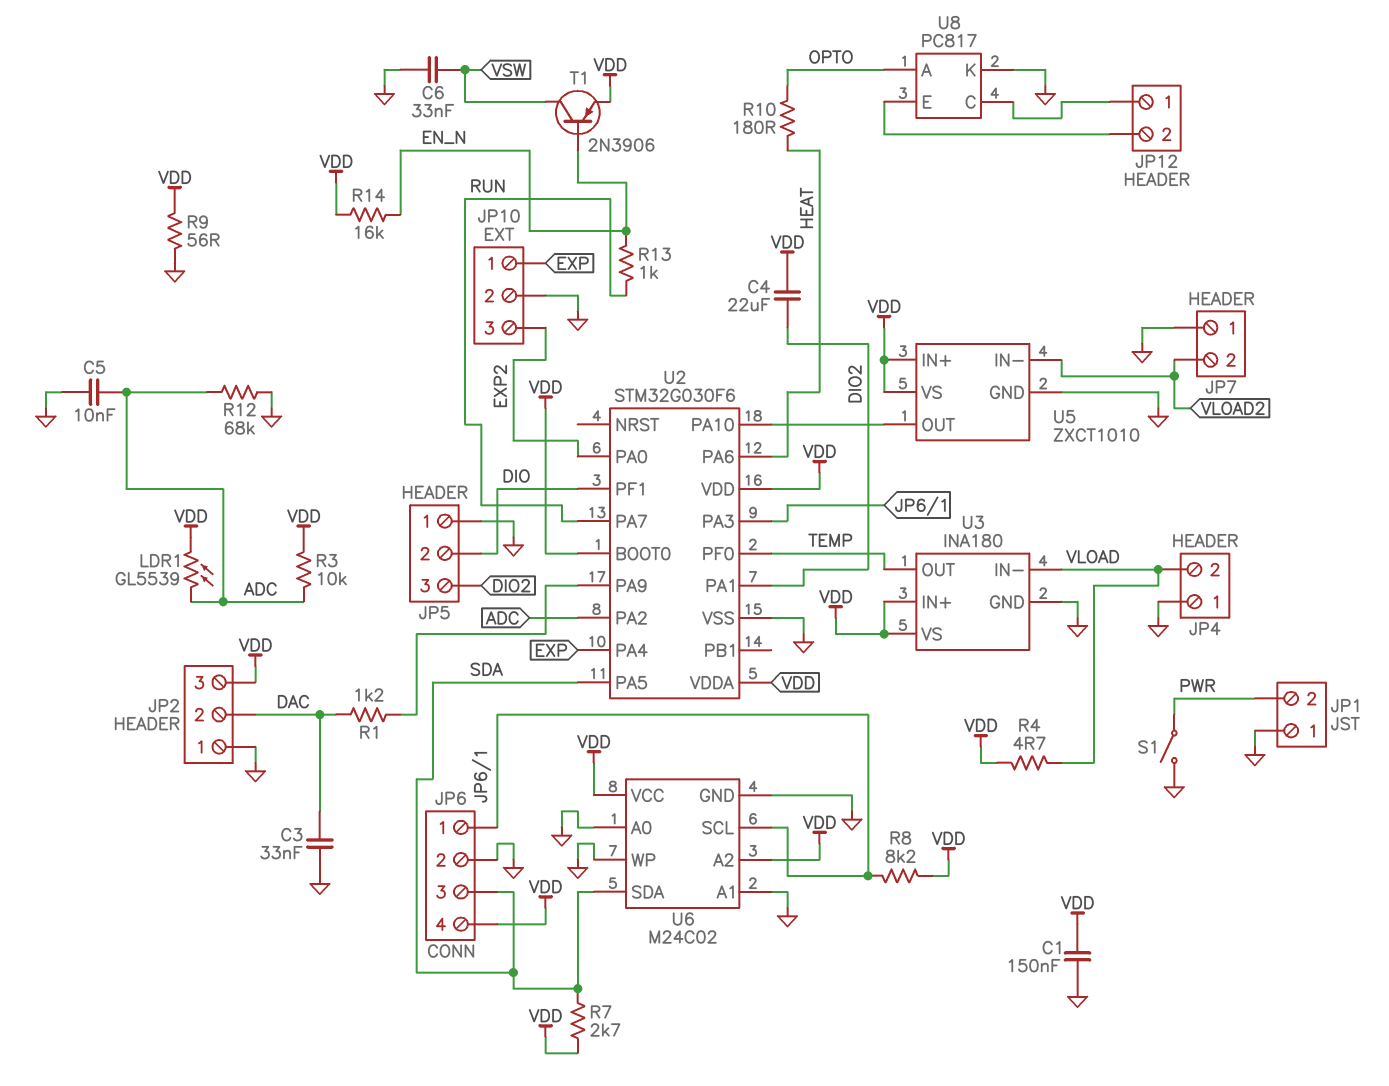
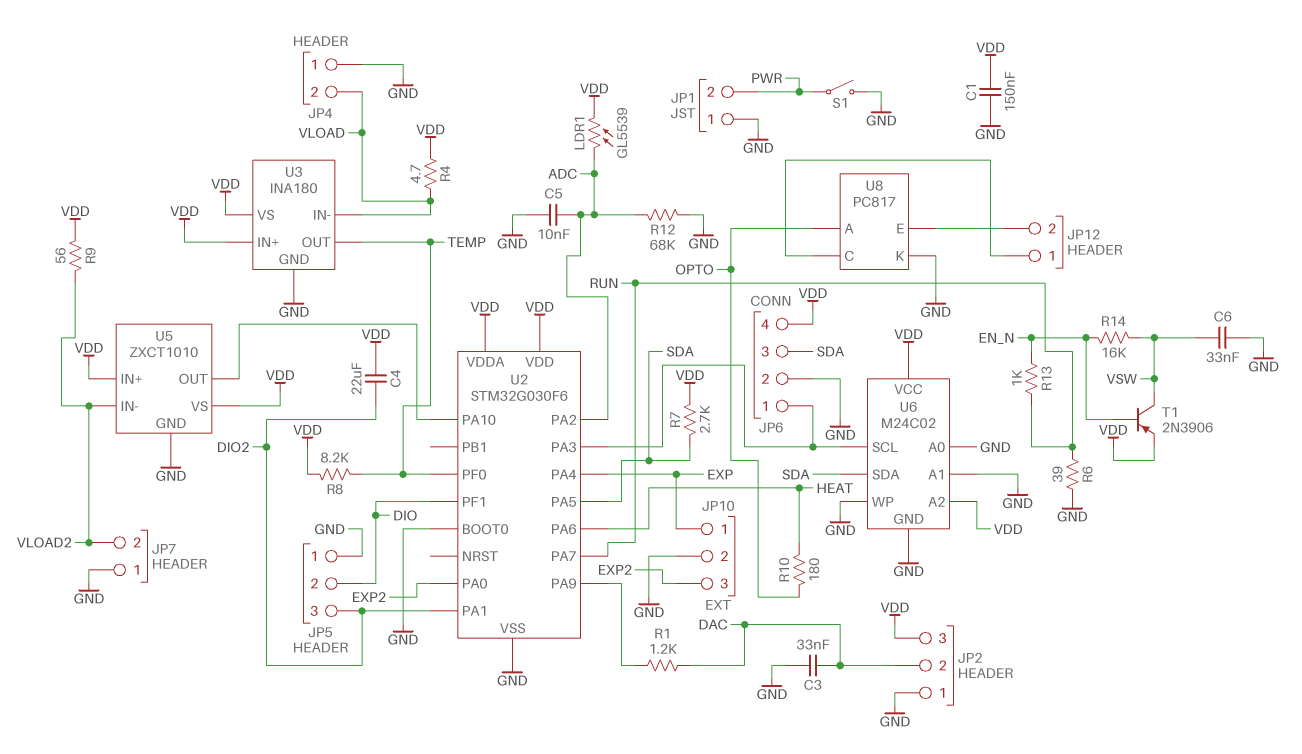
R3: 10k (ADC, VDD) -> none
R6: none -> 39 (GND, RUN)
R8: 8.2k (JP6/1, VDD) -> 8.2k (TEMP, VDD)
R9: 56 (GND, VDD) -> 56 (VDD, VLOAD2)
R14: 16k (EN_N, VDD) -> 16k (EN_N, VSW)
U2 pin BOOT0: VDD -> GND

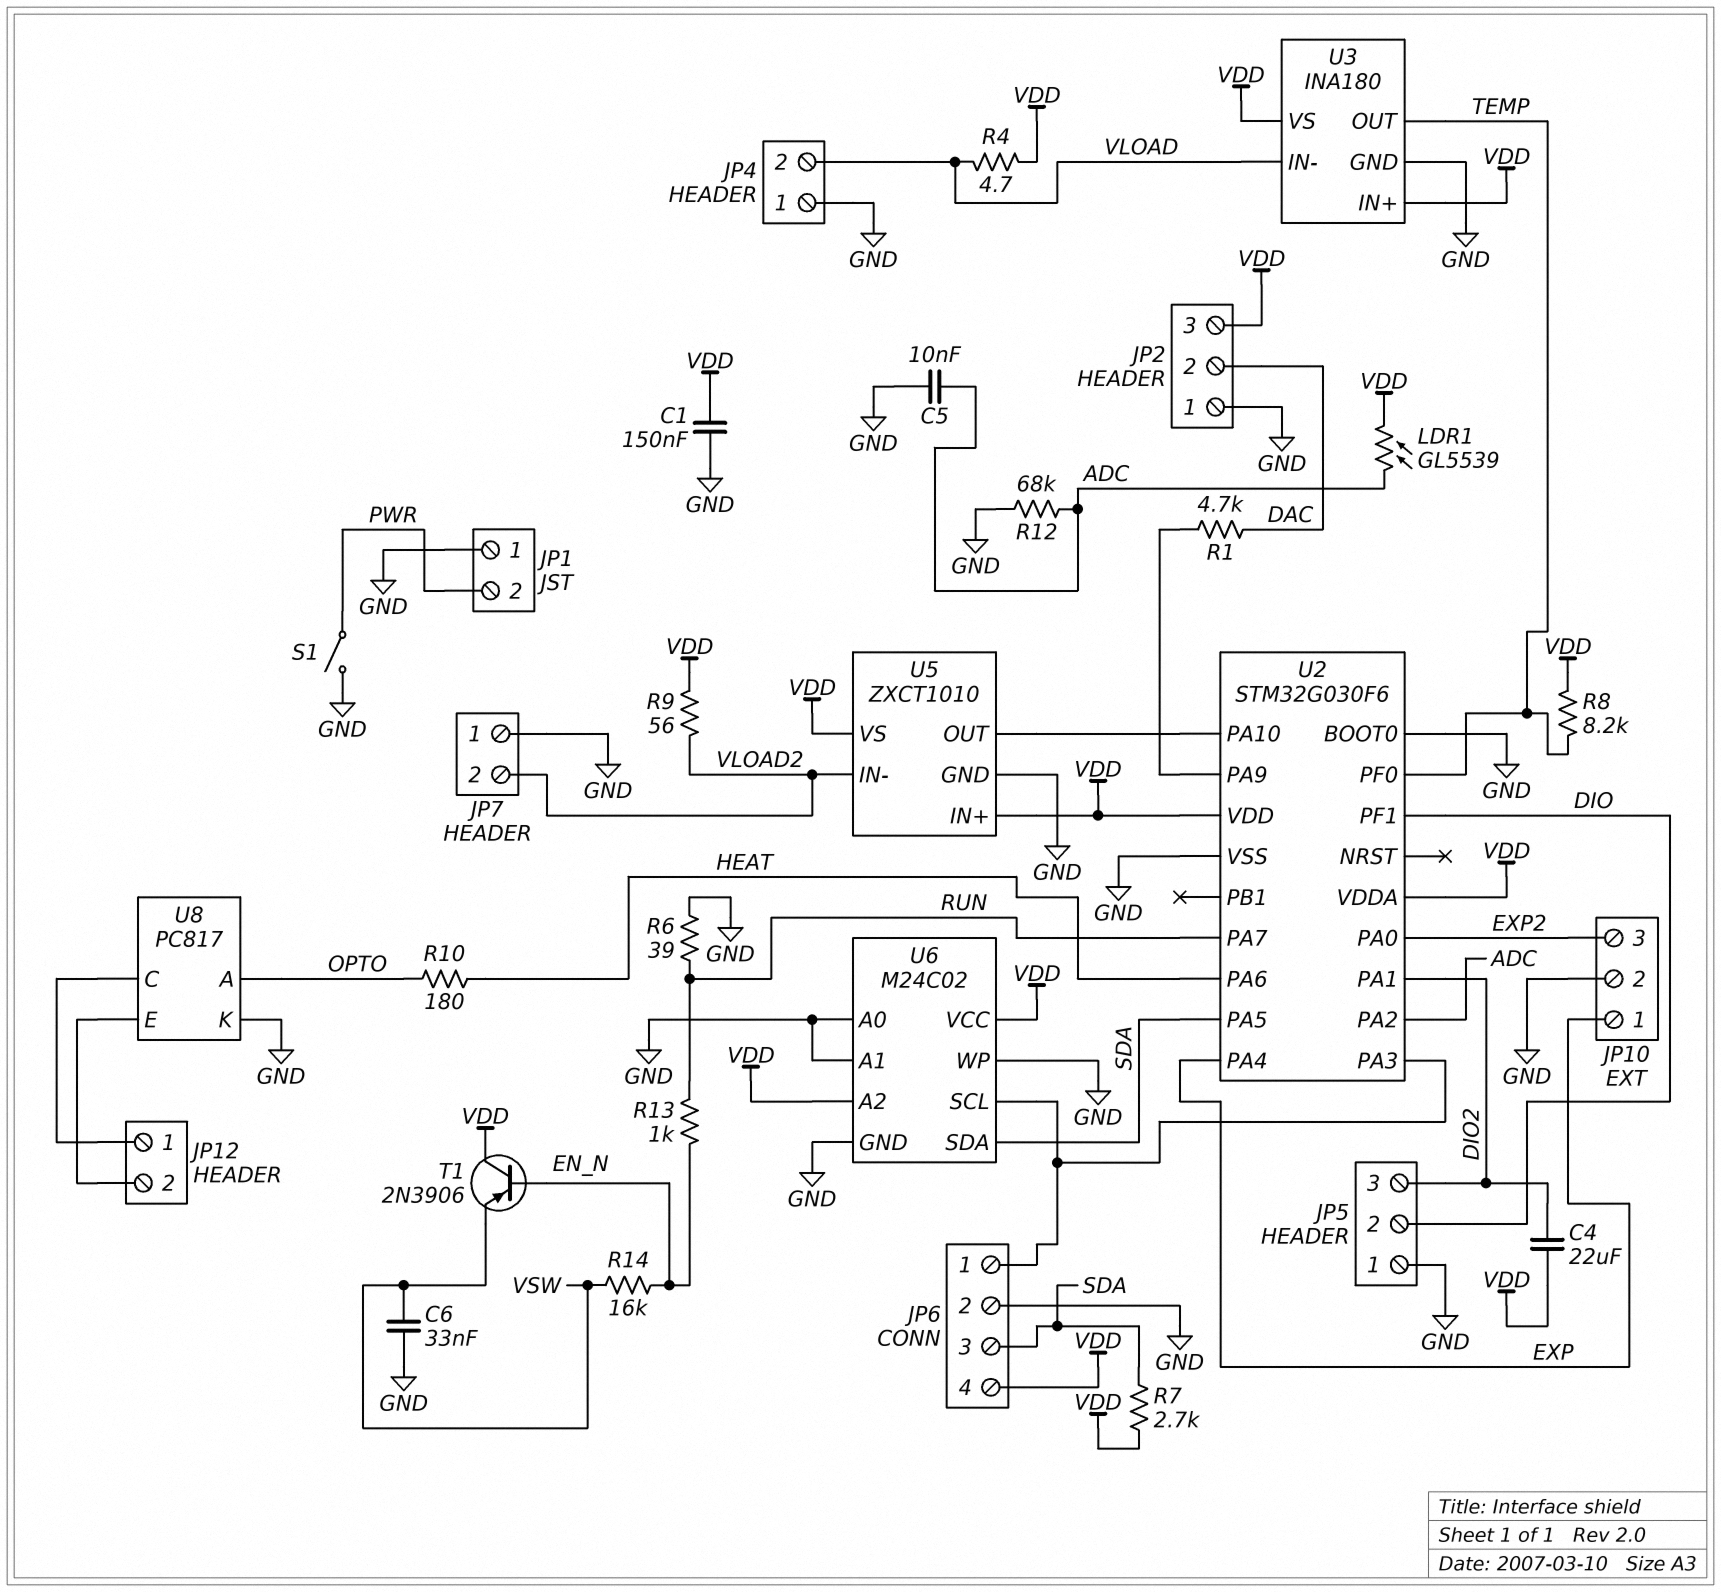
C3: 33nF (DAC, GND) -> none
R1: 1.2k (DAC, U2/PA9) -> 4.7k (DAC, U2/PA9)
T1: PNP 2N3906 (B EN_N, C VSW, E VDD) -> PNP 2N3906 (B EN_N, C VDD, E VSW)

